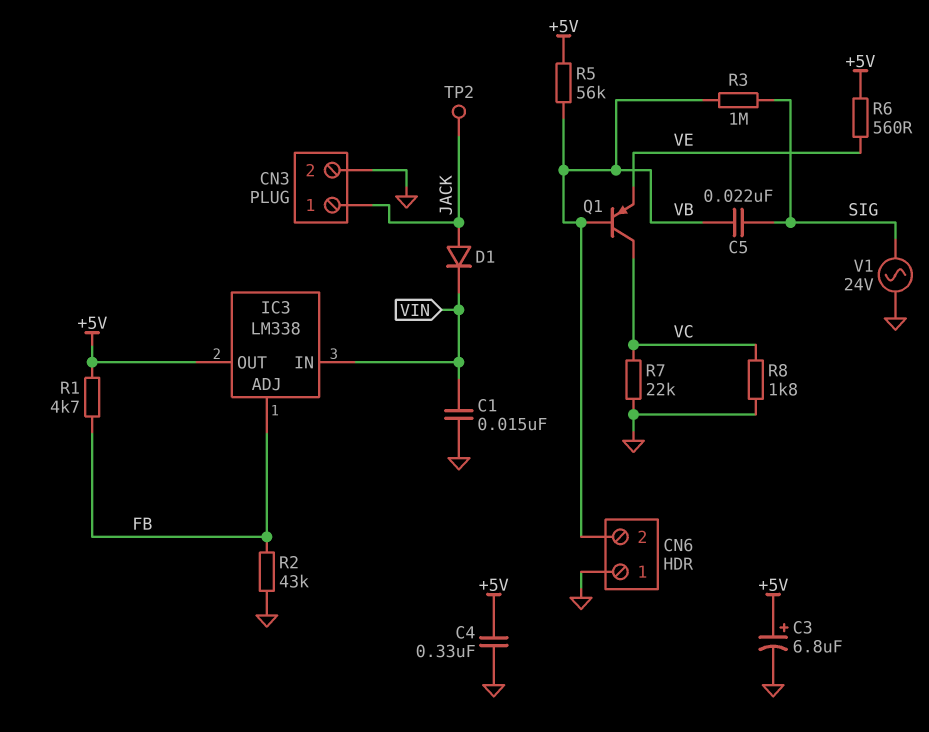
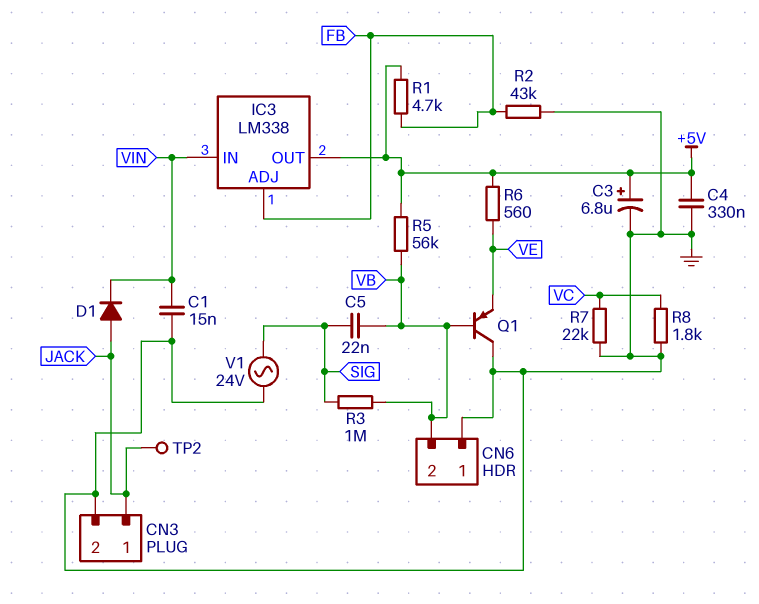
Q1: PNP (B VB, C VC, E VE) -> PNP (B VB, C GND, E VE)

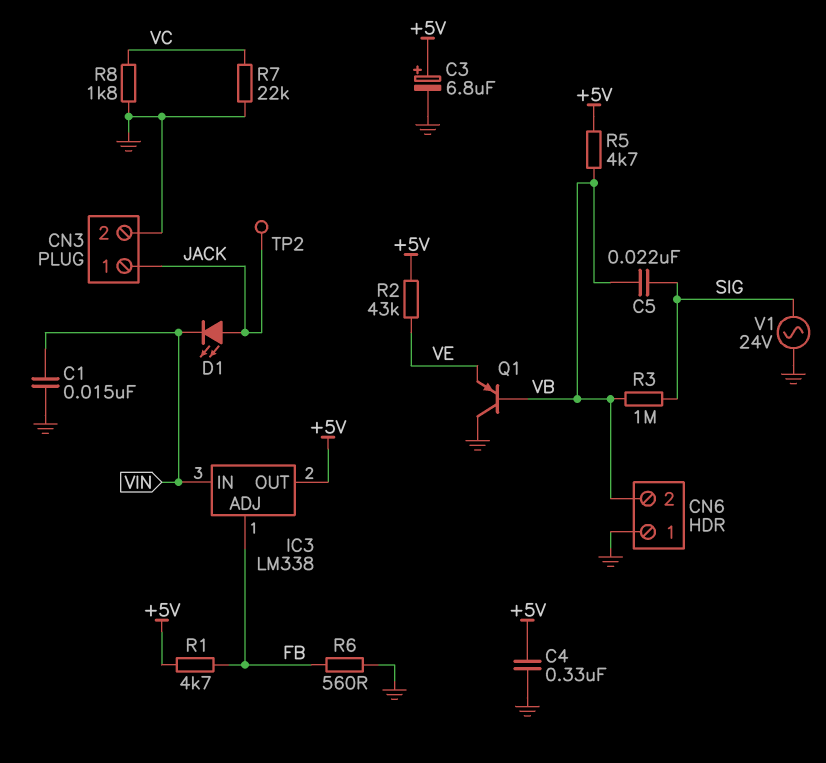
D1: diode (A JACK, K VIN) -> LED (A JACK, K VIN)
R2: 43k (FB, GND) -> 43k (+5V, VE)
R5: 56k (+5V, VB) -> 4.7k (+5V, VB)
R6: 560 (+5V, VE) -> 560 (FB, GND)

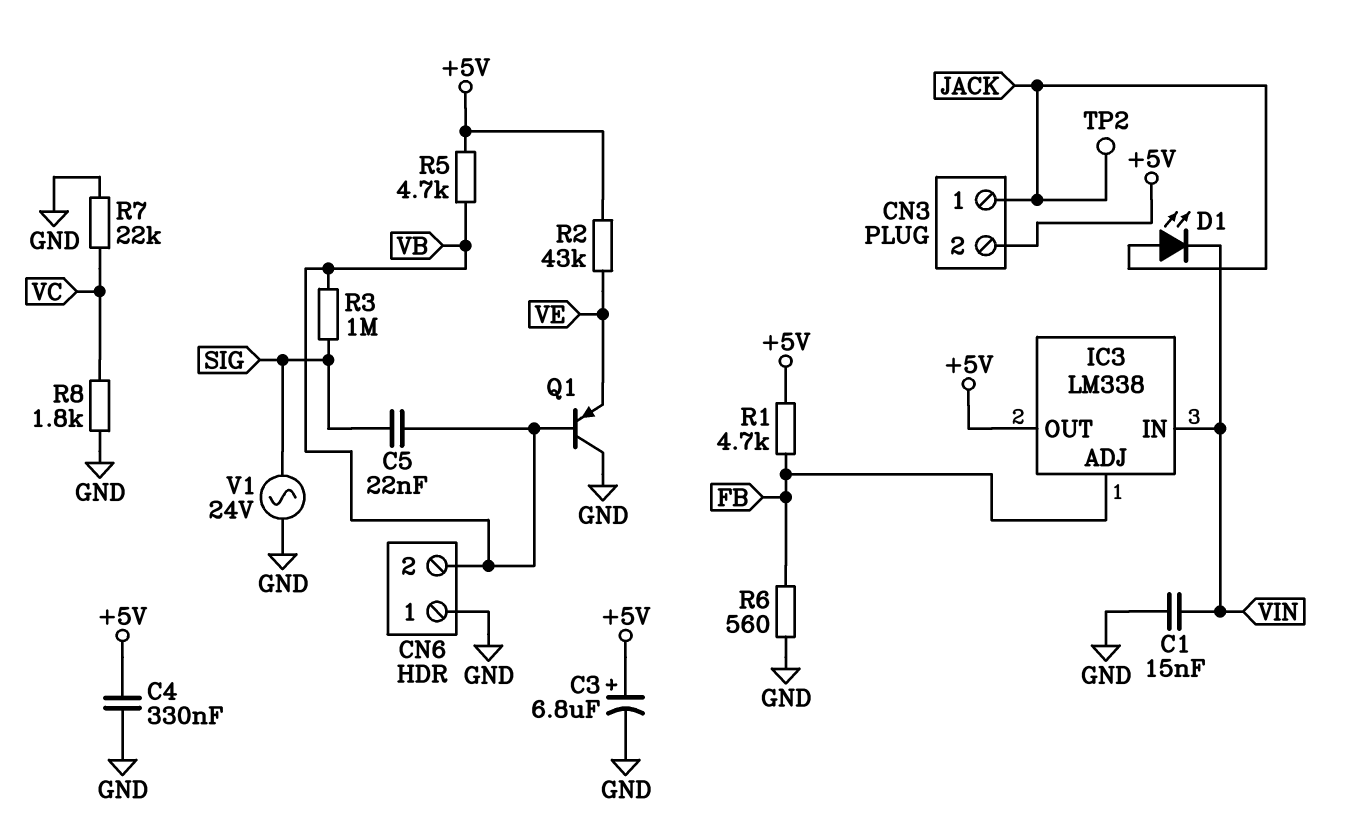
CN3 pin 2: GND -> +5V

